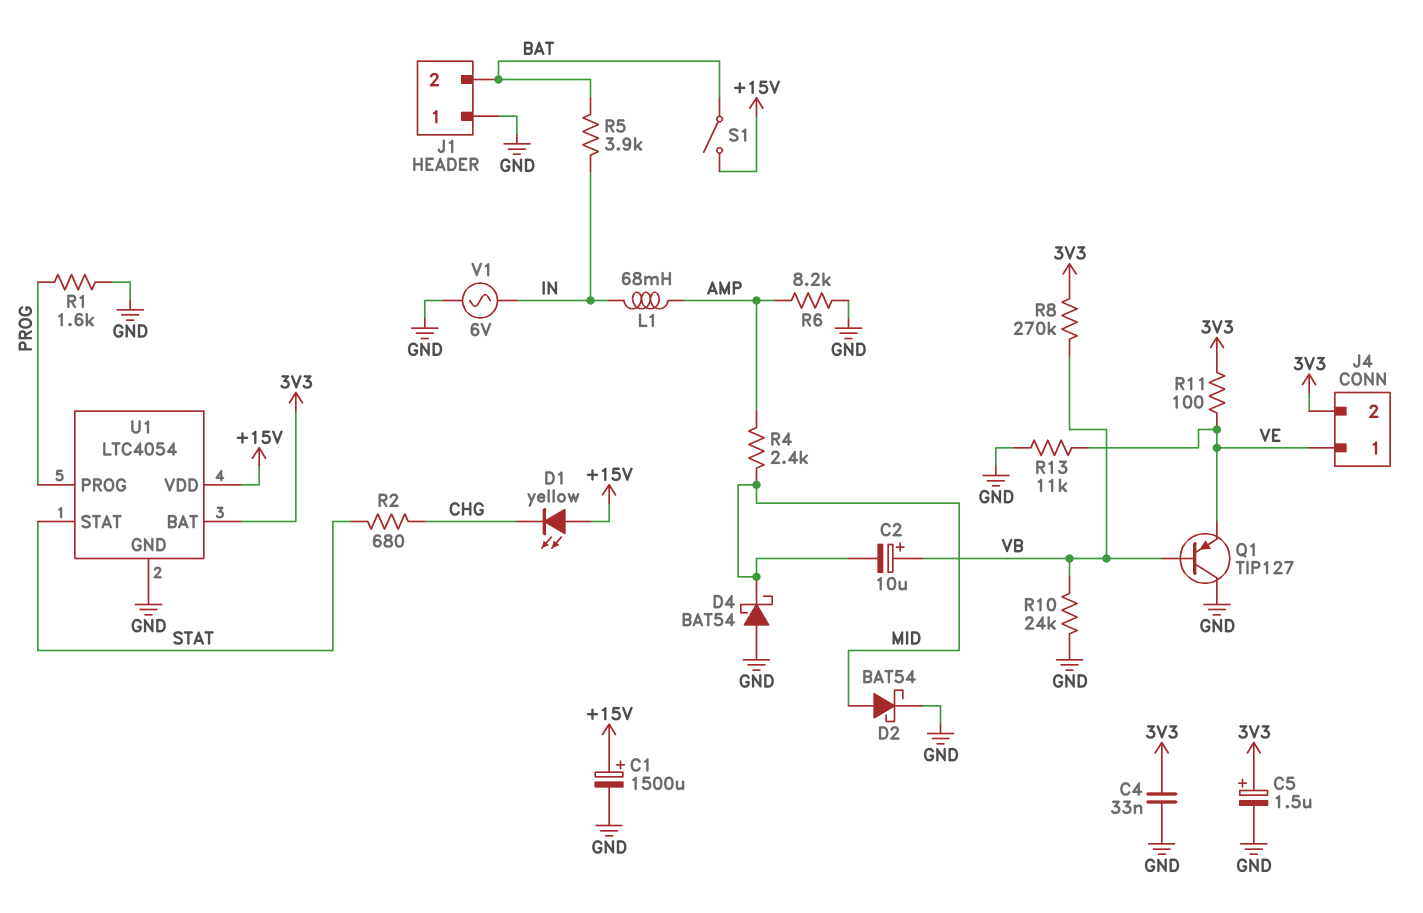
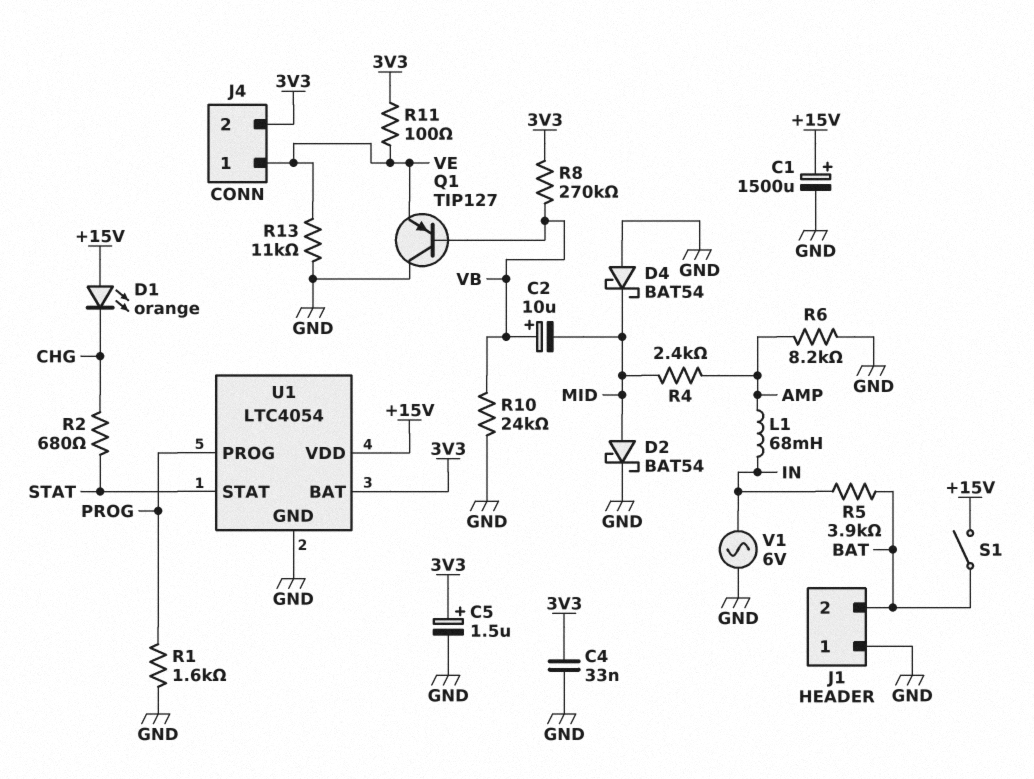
D1: LED yellow (A +15V, K CHG) -> LED orange (A +15V, K CHG)

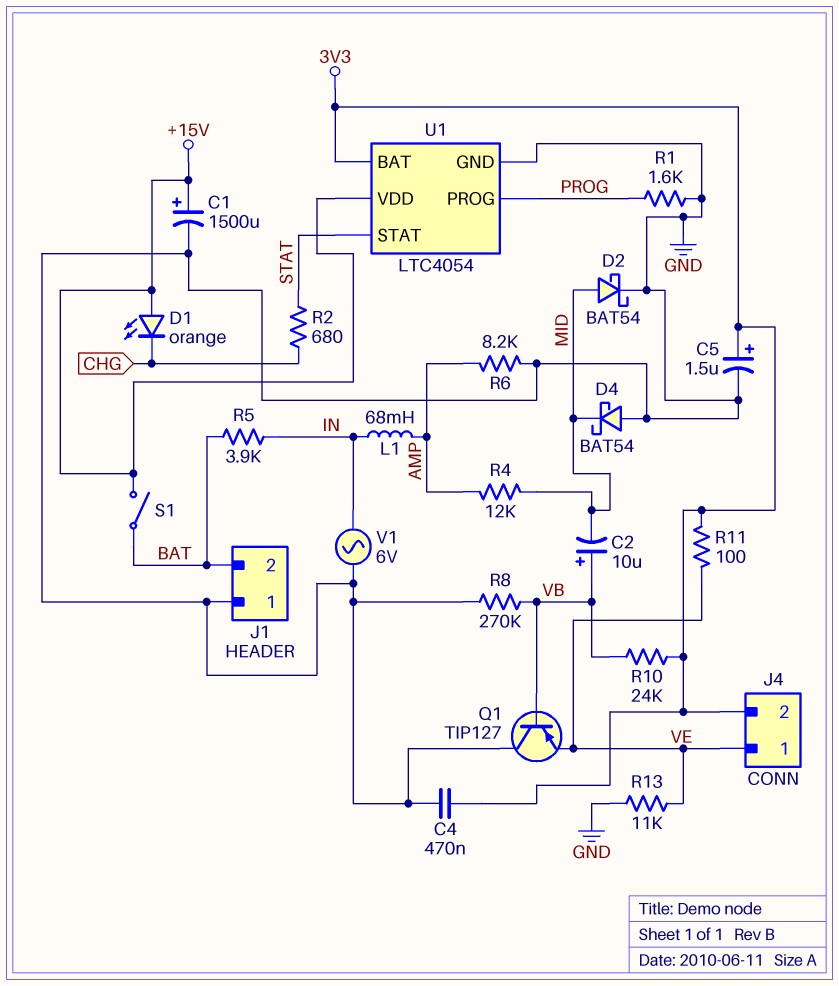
C4: 33nF (3V3, GND) -> 470nF (3V3, GND)
R4: 2.4k (AMP, MID) -> 12k (AMP, MID)
R8: 270k (3V3, VB) -> 270k (GND, VB)
R10: 24k (GND, VB) -> 24k (3V3, VB)

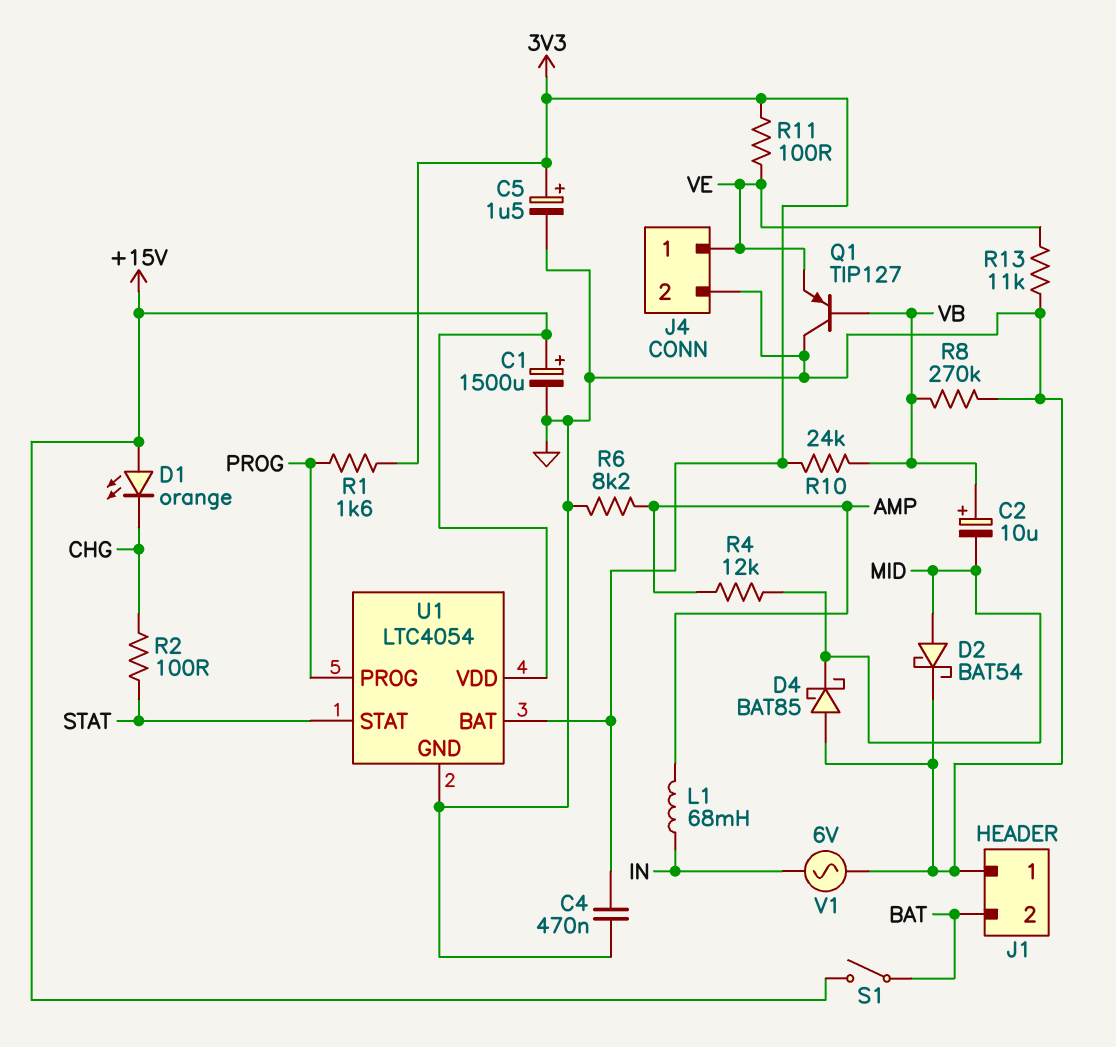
D4: schottky BAT54 (A GND, K MID) -> schottky BAT85 (A GND, K MID)
J4 pin 2: 3V3 -> GND
R1: 1.6k (GND, PROG) -> 1.6k (3V3, PROG)
R2: 680 (CHG, STAT) -> 100 (CHG, STAT)
R5: 3.9k (BAT, IN) -> none

